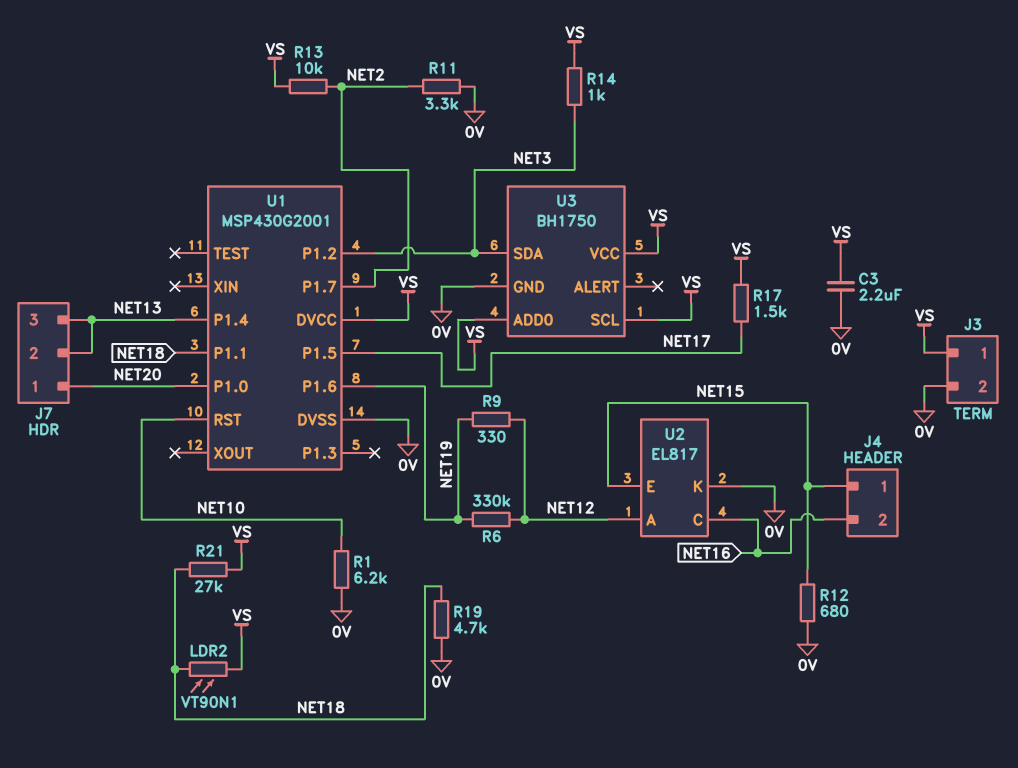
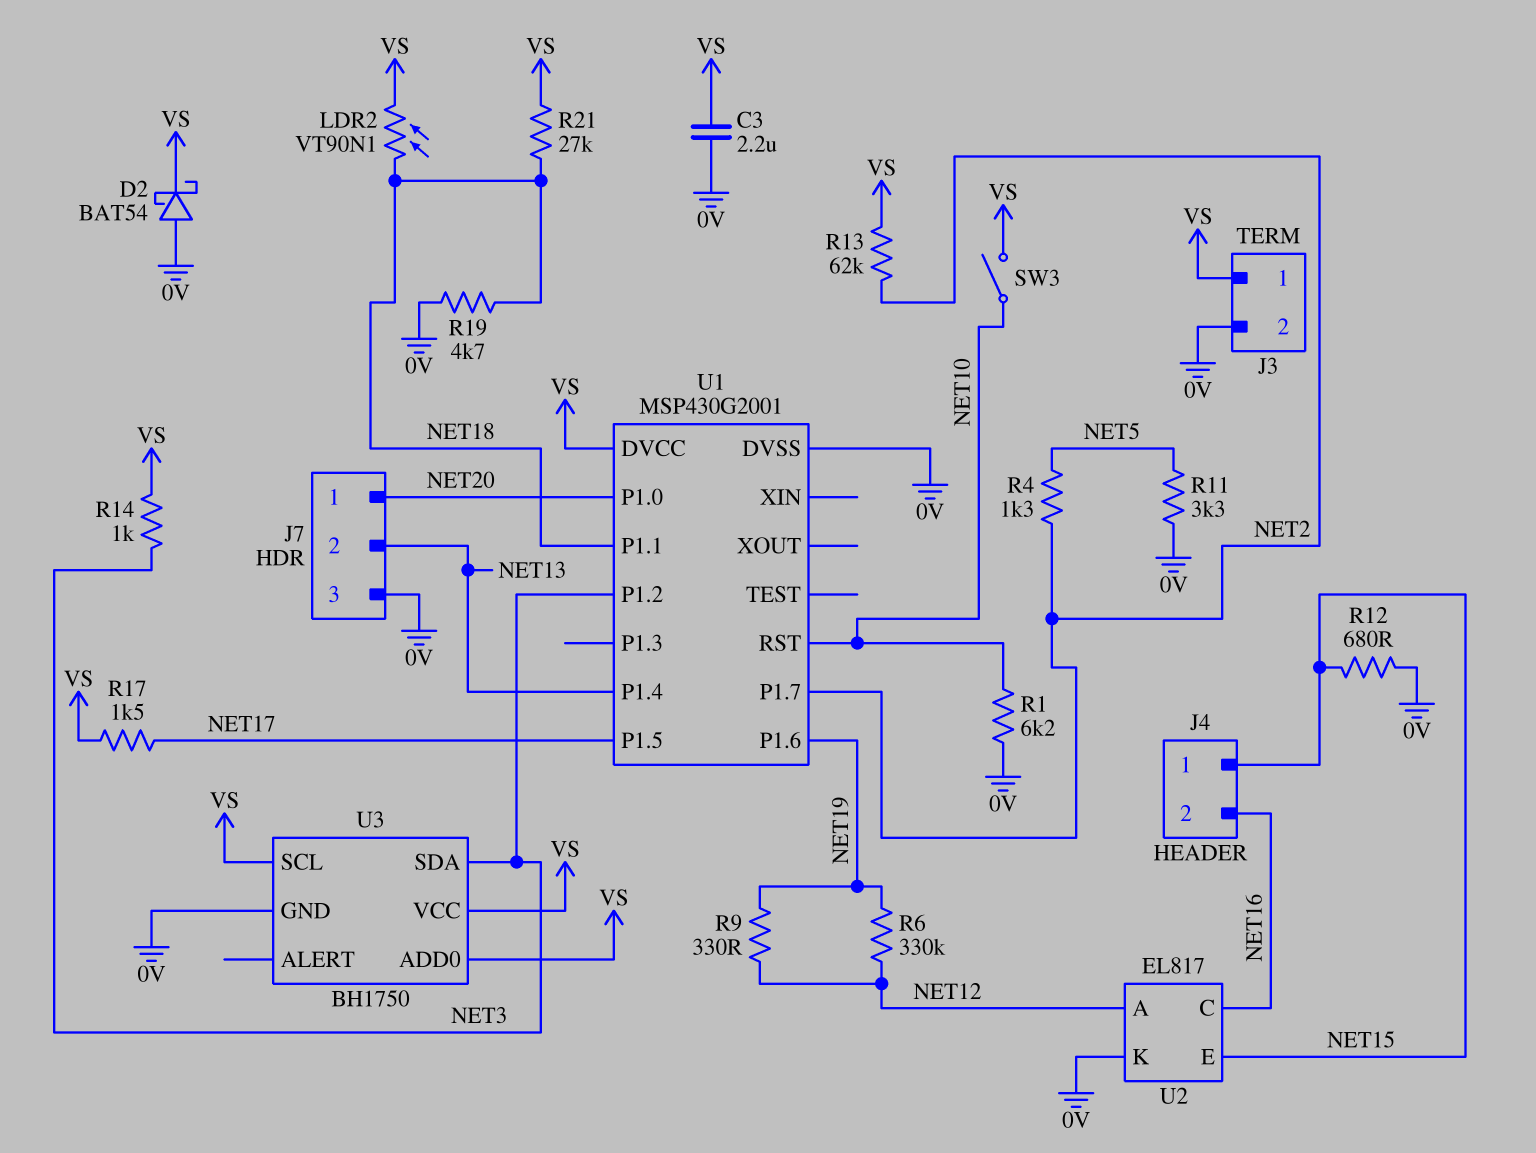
D2: none -> schottky BAT54 (A 0V, K VS)
J7 pin 3: NET13 -> 0V
R4: none -> 1.3k (NET2, NET5)
R11: 3.3k (0V, NET2) -> 3.3k (0V, NET5)
R13: 10k (NET2, VS) -> 62k (NET2, VS)
SW3: none -> switch (NET10, VS)

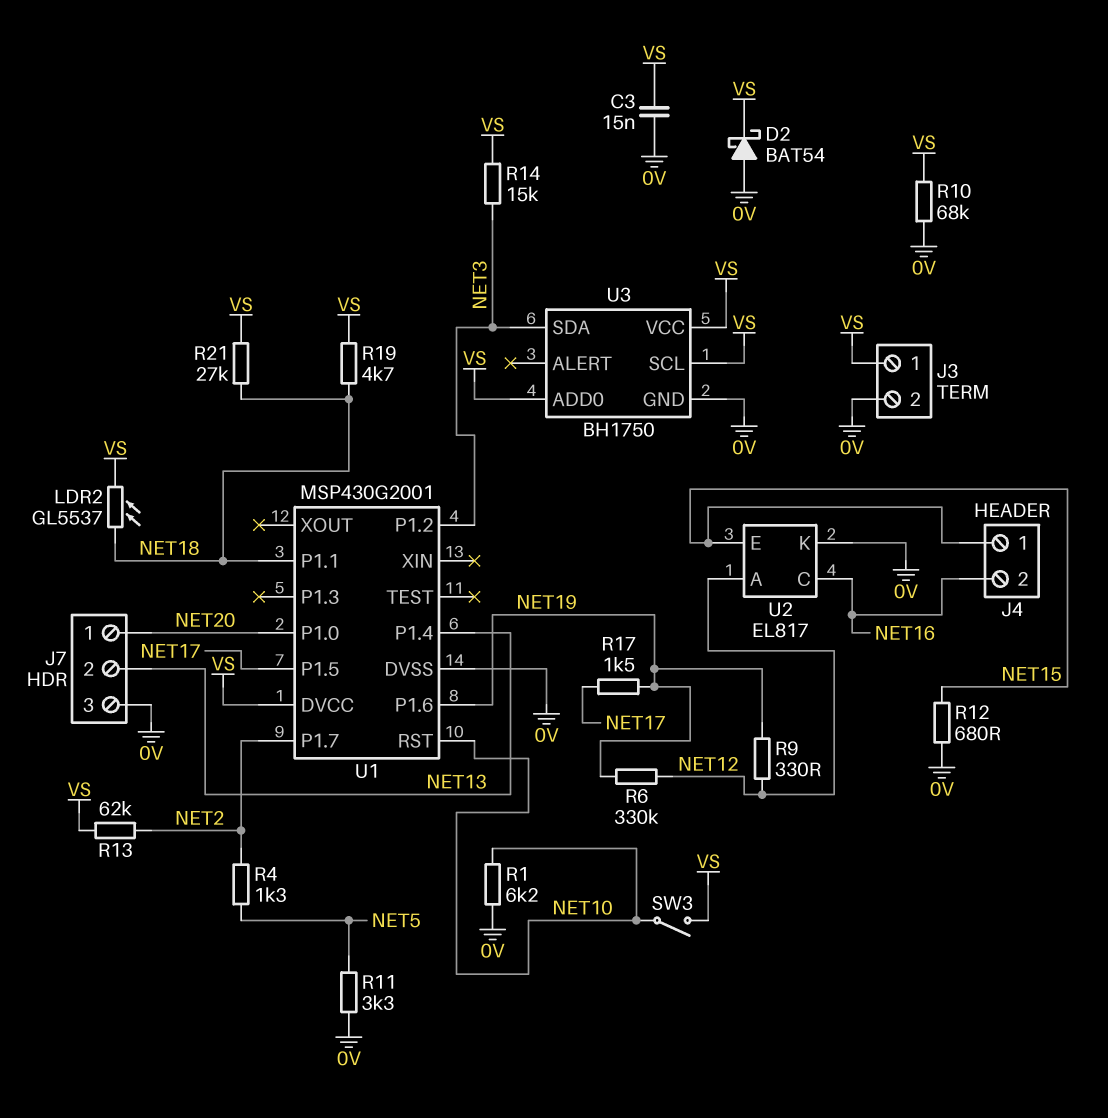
C3: 2.2uF (0V, VS) -> 15nF (0V, VS)
LDR2: VT90N1 (NET18, VS) -> GL5537 (NET18, VS)
R10: none -> 68k (0V, VS)
R14: 1k (NET3, VS) -> 15k (NET3, VS)
R17: 1.5k (NET17, VS) -> 1.5k (NET17, NET19)
R19: 4.7k (0V, NET18) -> 4.7k (NET18, VS)

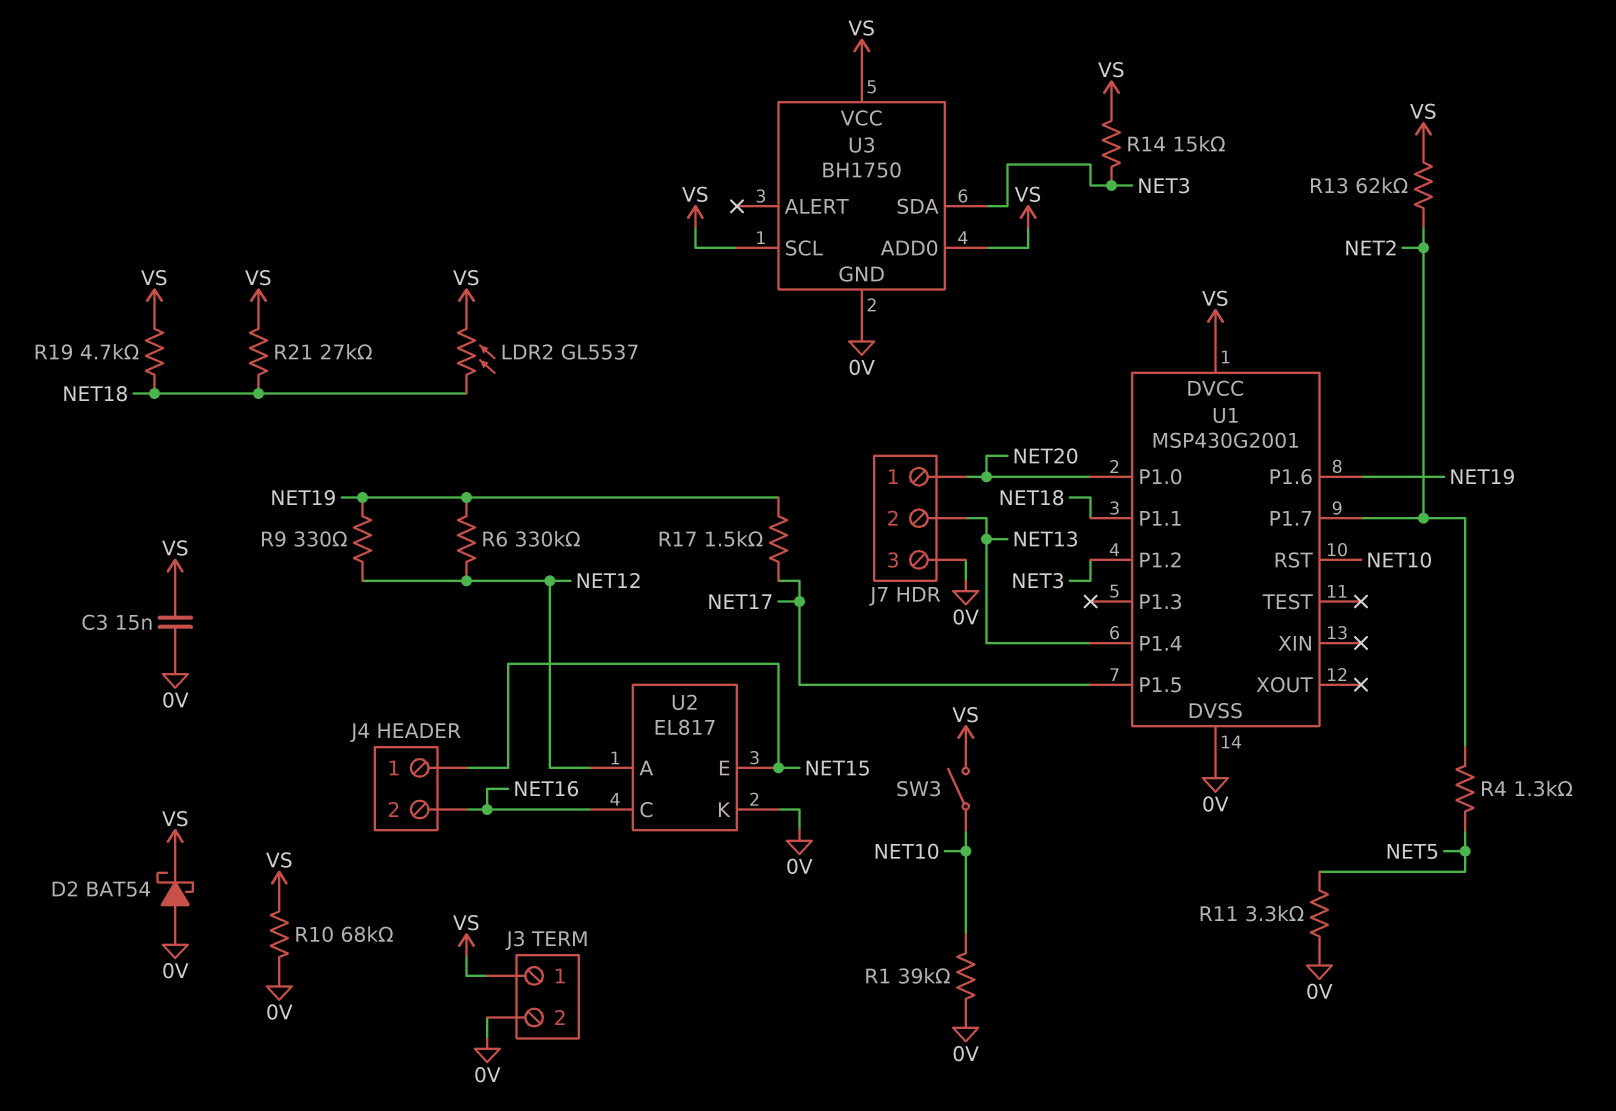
R1: 6.2k (0V, NET10) -> 39k (0V, NET10)
R12: 680 (0V, NET15) -> none

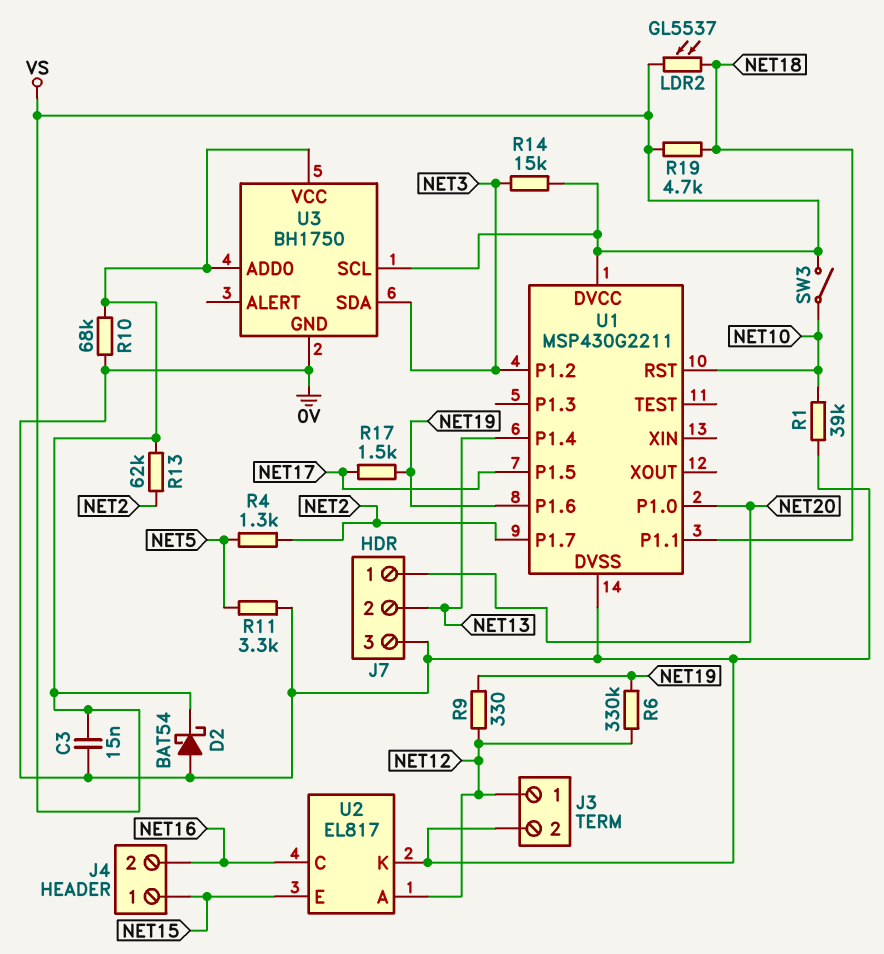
J3 pin 1: VS -> NET12
R21: 27k (NET18, VS) -> none
U1: MSP430G2001 -> MSP430G2211

